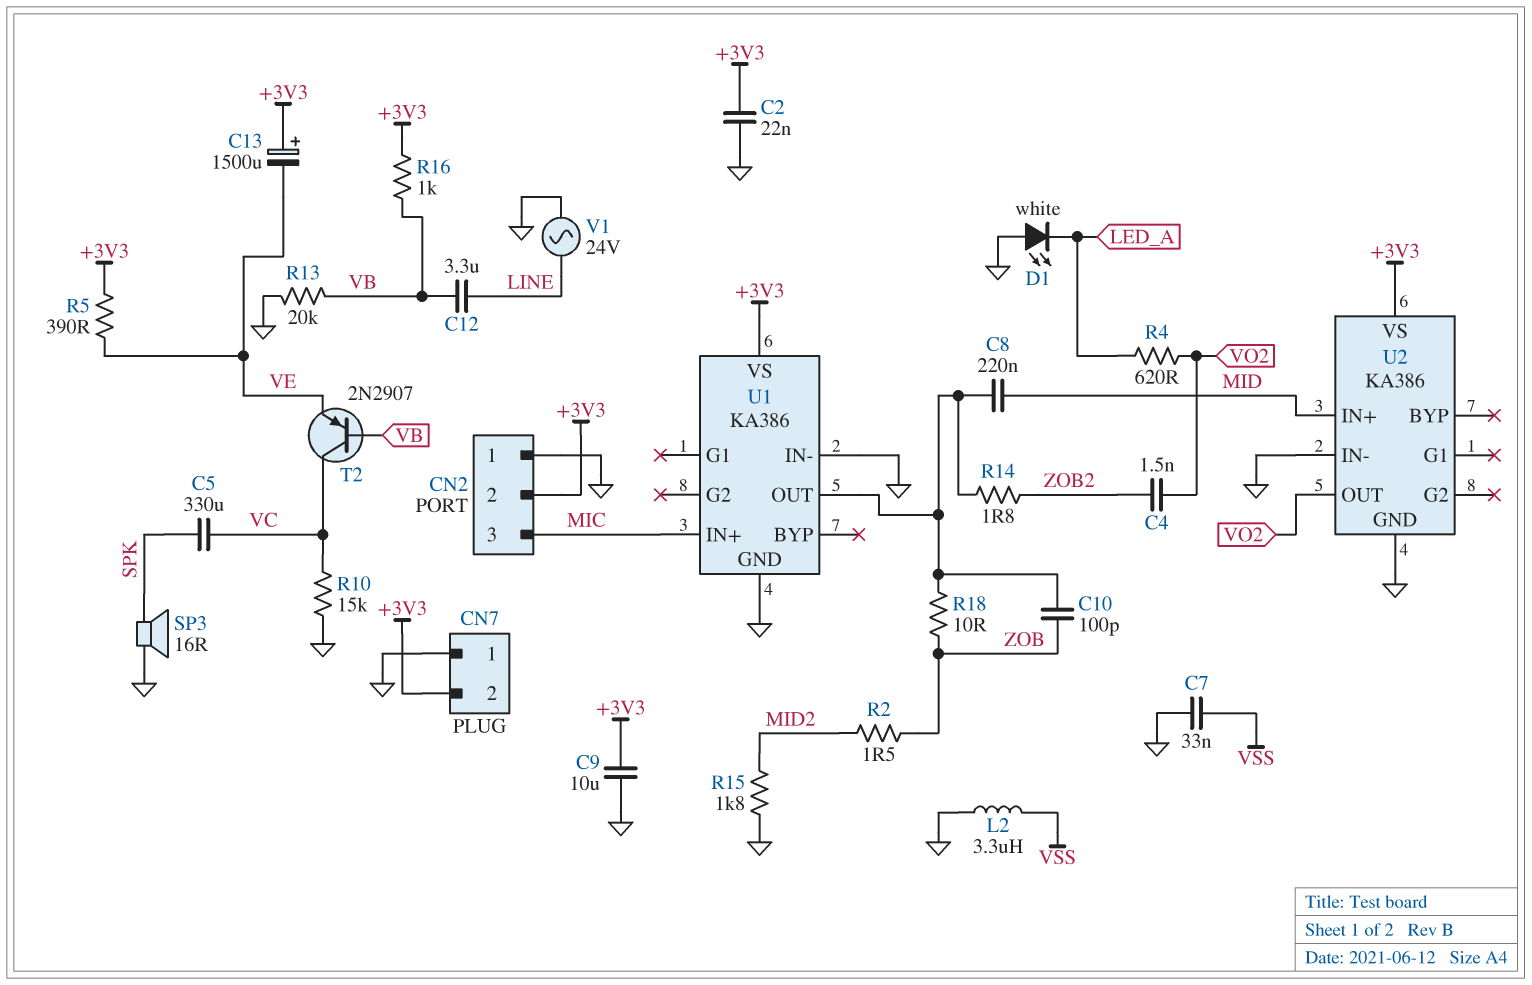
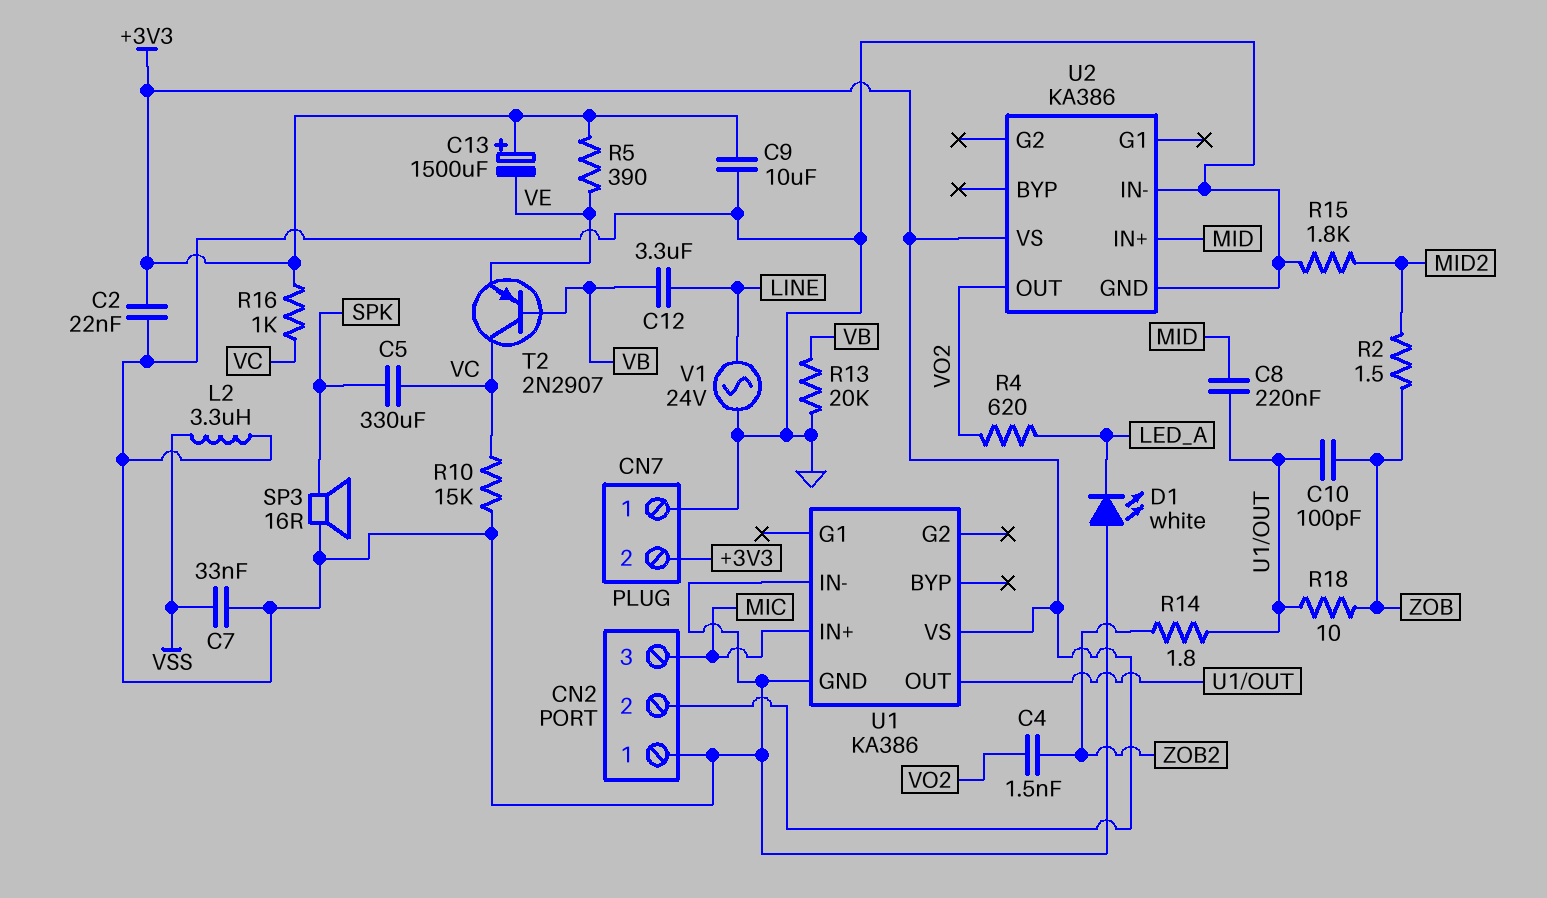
R16: 1k (+3V3, VB) -> 1k (+3V3, VC)

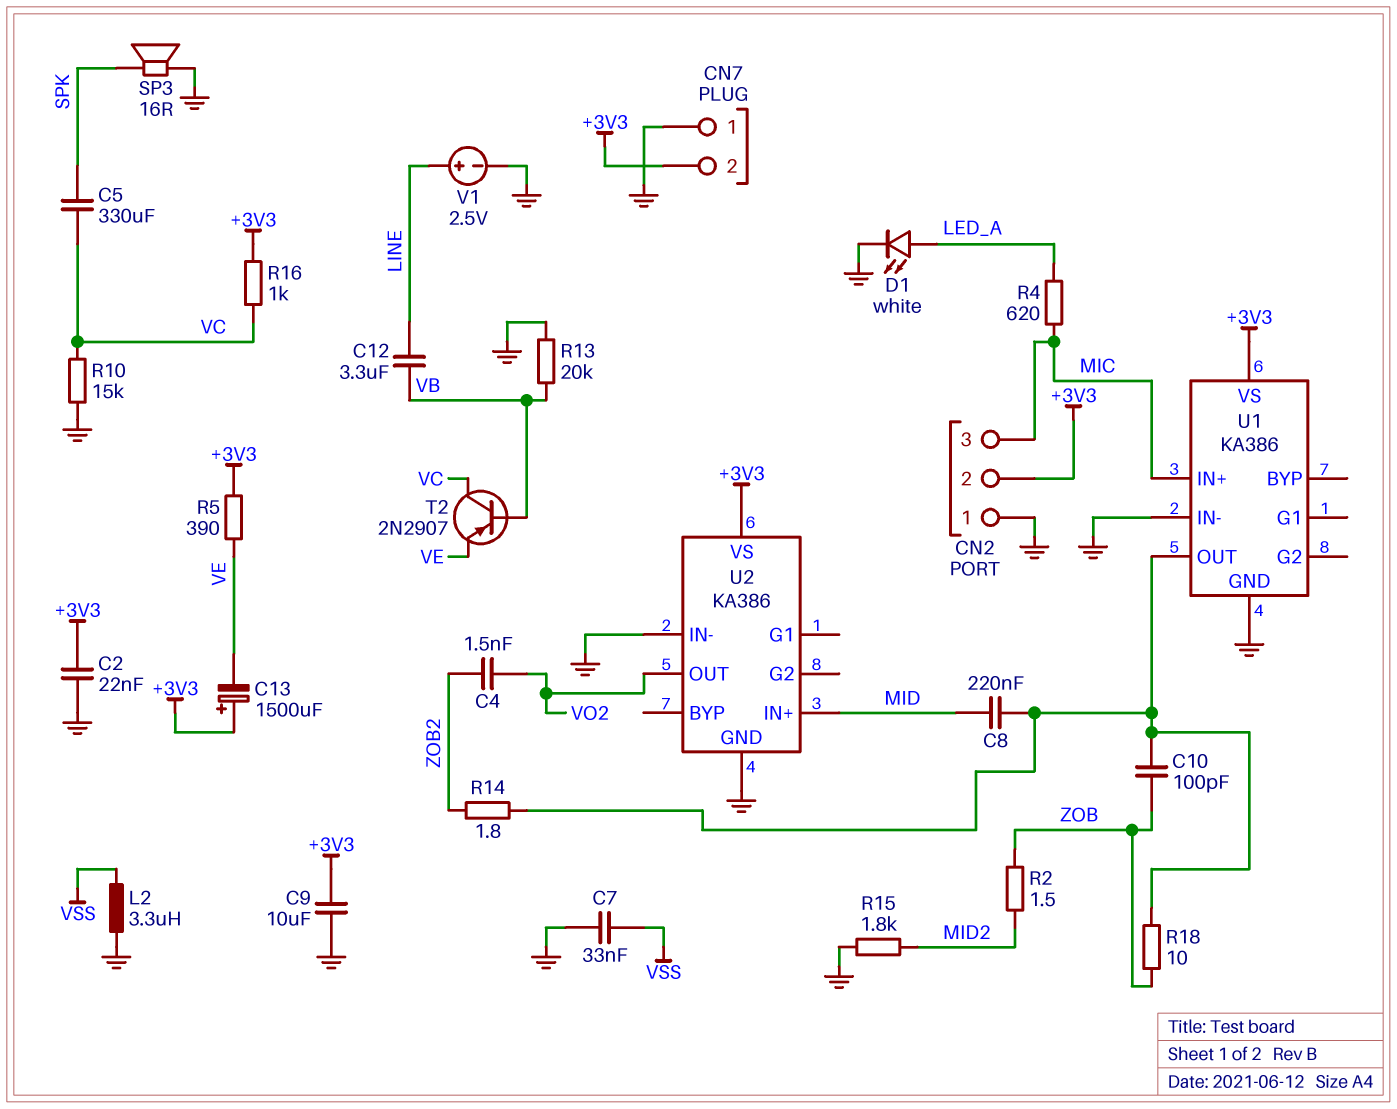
D1: LED white (A GND, K LED_A) -> LED white (A LED_A, K GND)
R4: 620 (LED_A, VO2) -> 620 (LED_A, MIC)
V1: AC 24V (GND, LINE) -> 2.5V (plus LINE, minus GND)

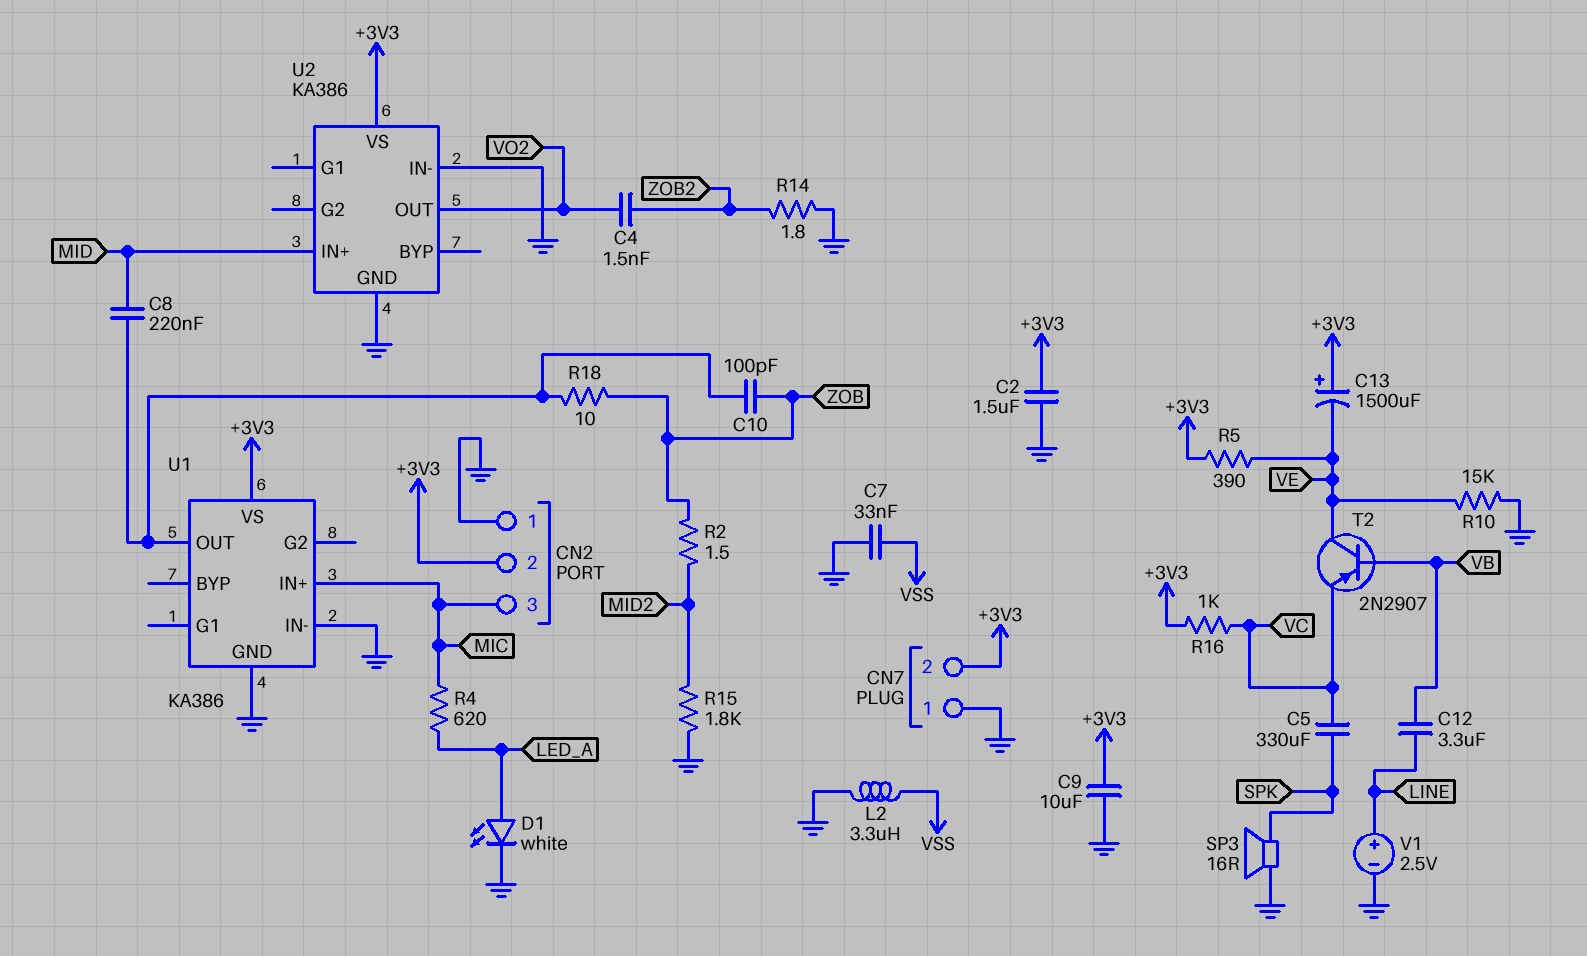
C2: 22nF (+3V3, GND) -> 1.5uF (+3V3, GND)
R10: 15k (GND, VC) -> 15k (GND, VE)
R13: 20k (GND, VB) -> none
R14: 1.8 (U1/OUT, ZOB2) -> 1.8 (GND, ZOB2)
T2: PNP 2N2907 (B VB, C VC, E VE) -> PNP 2N2907 (B VB, C VE, E VC)

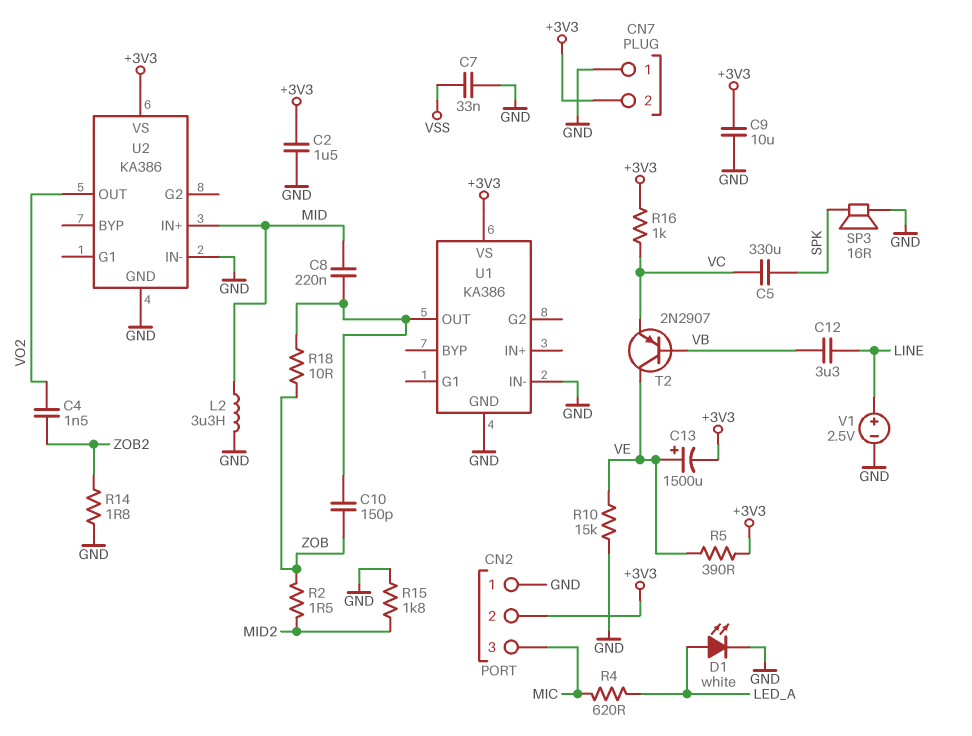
C10: 100pF (U1/OUT, ZOB) -> 150pF (U1/OUT, ZOB)
C13: 1500uF (plus +3V3, minus VE) -> 1500uF (plus VE, minus +3V3)
L2: 3.3uH (GND, VSS) -> 3.3uH (GND, MID)
U1 pin IN+: MIC -> none

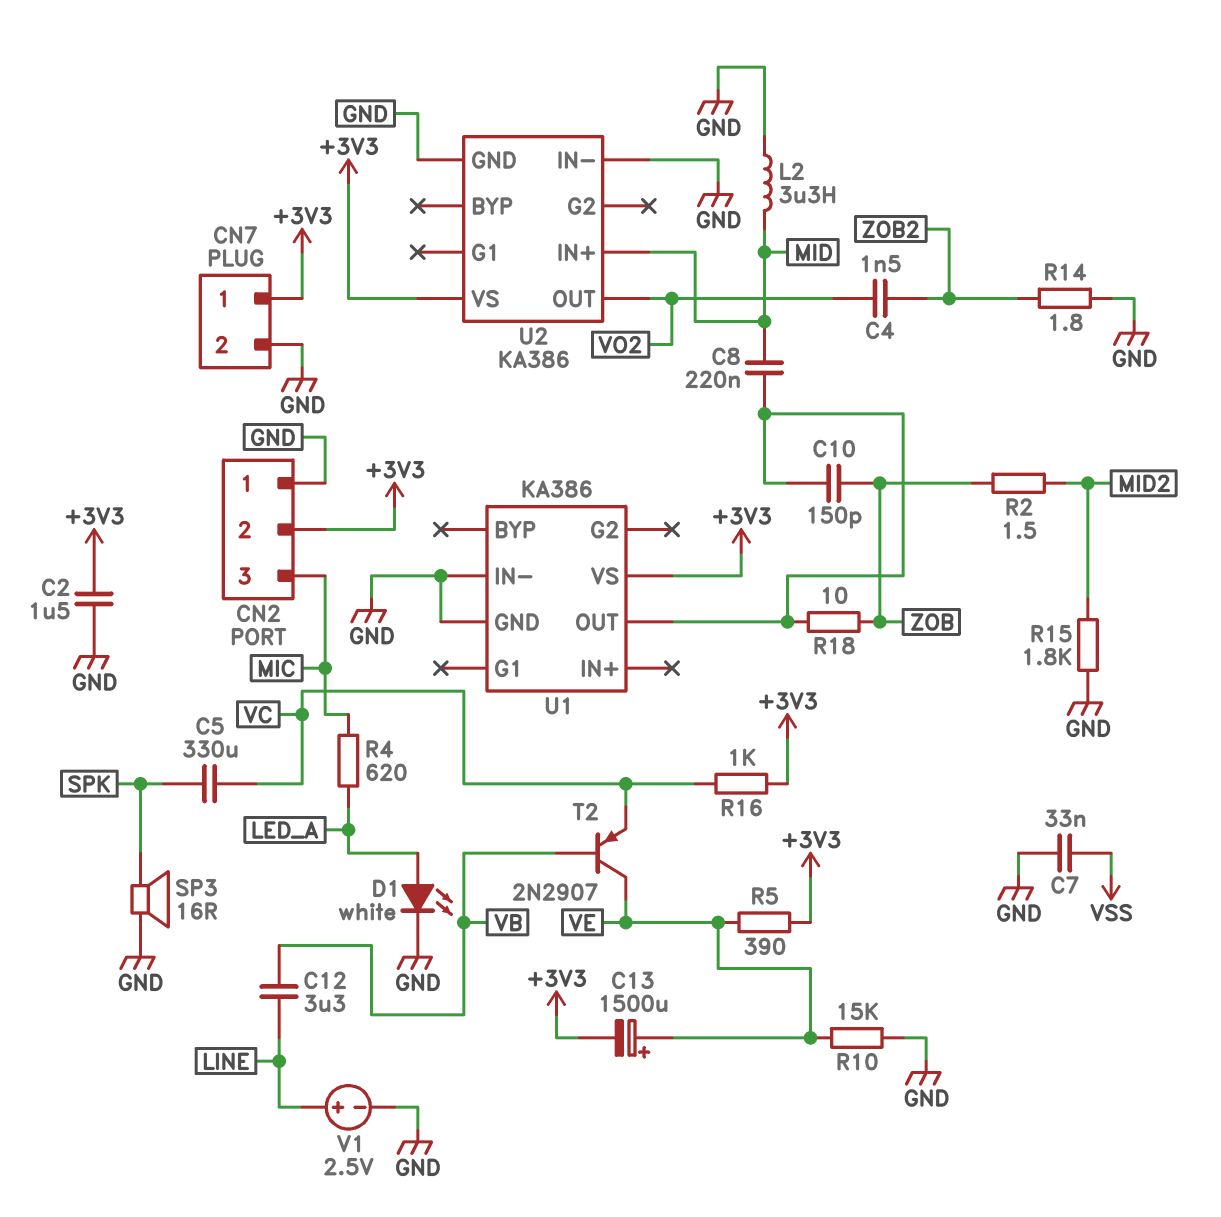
C9: 10uF (+3V3, GND) -> none
CN7 pin 1: GND -> +3V3
CN7 pin 2: +3V3 -> GND

